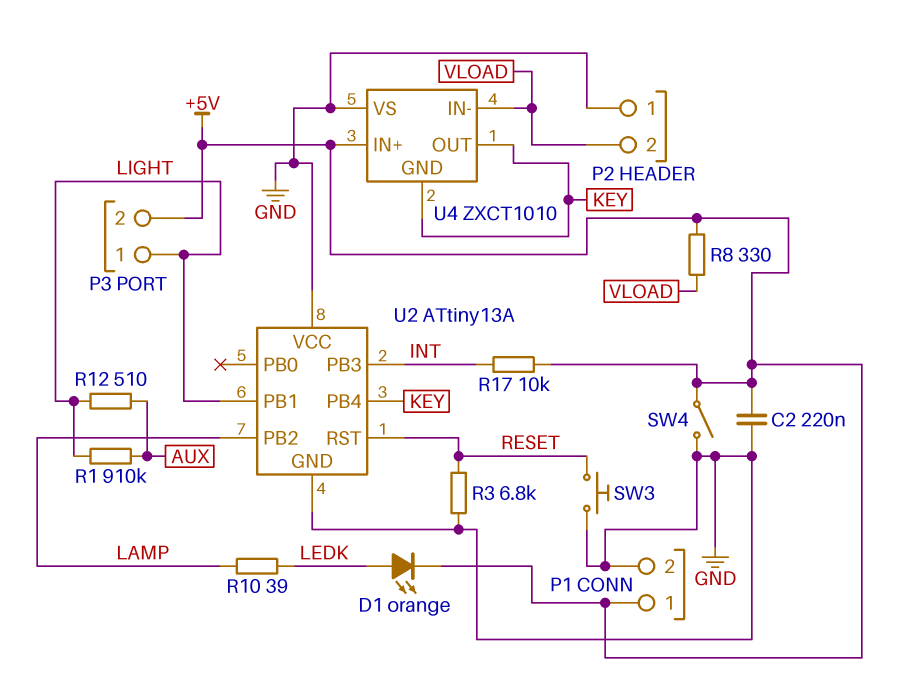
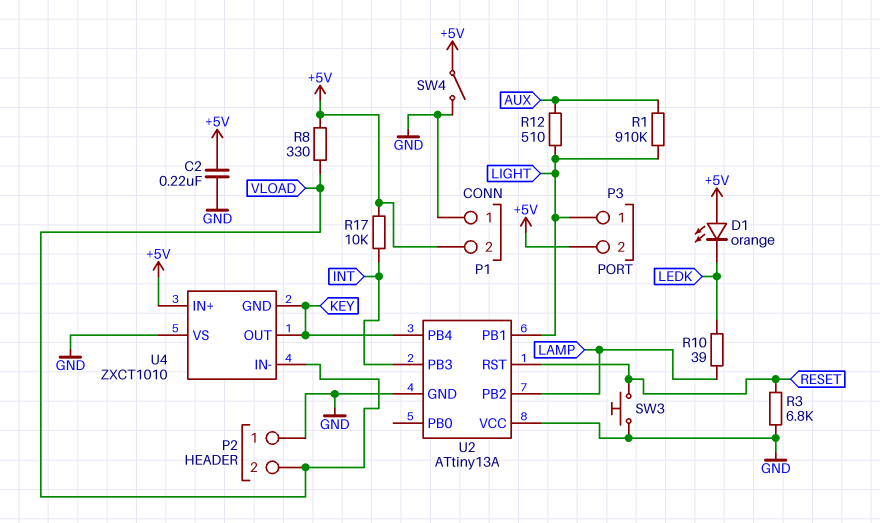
D1: LED orange (A LEDK, K +5V) -> LED orange (A +5V, K LEDK)
P1 pin 1: +5V -> GND
P1 pin 2: GND -> +5V

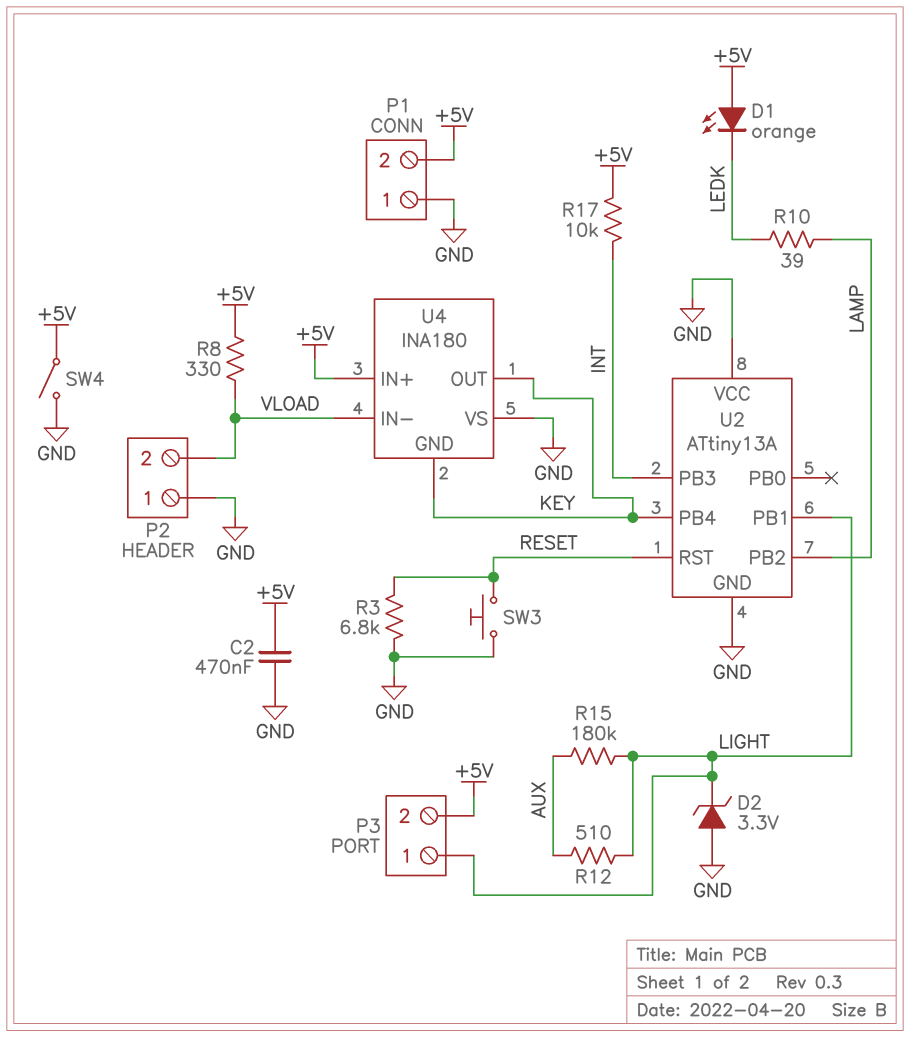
C2: 220nF (+5V, GND) -> 470nF (+5V, GND)
D2: none -> zener 3.3V (A GND, K LIGHT)
R1: 910k (AUX, LIGHT) -> none
R15: none -> 180k (AUX, LIGHT)
U4: ZXCT1010 -> INA180

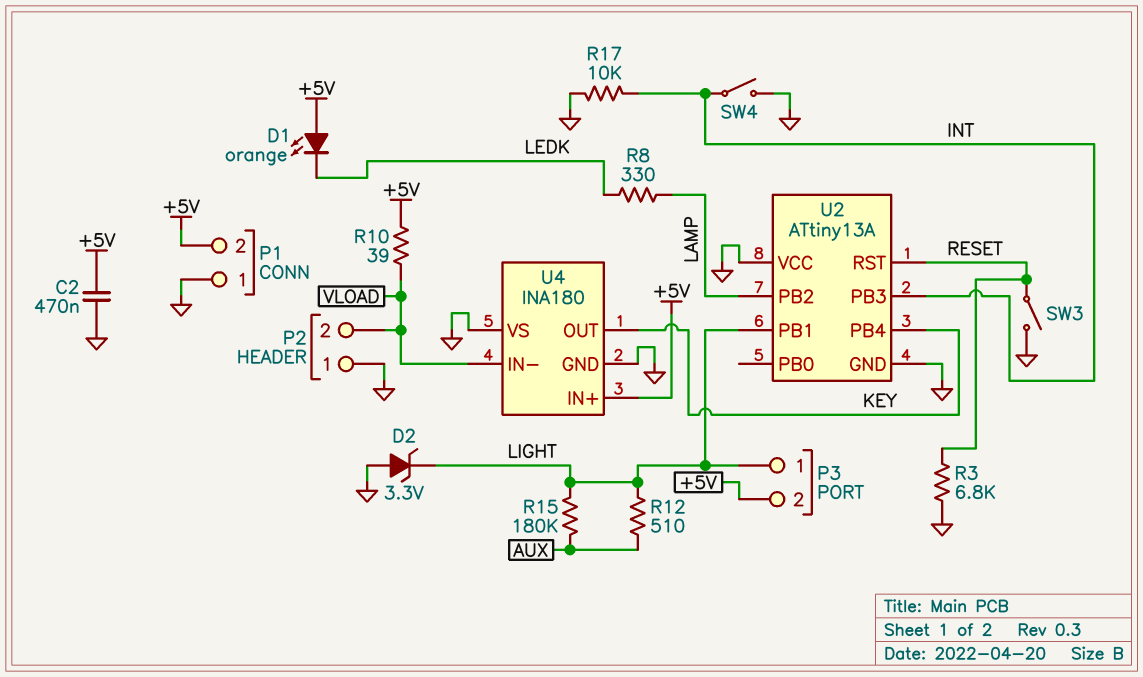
R8: 330 (+5V, VLOAD) -> 330 (LAMP, LEDK)
R10: 39 (LAMP, LEDK) -> 39 (+5V, VLOAD)
R17: 10k (+5V, INT) -> 10k (GND, INT)
SW3: button (GND, RESET) -> switch (GND, RESET)
SW4: switch (+5V, GND) -> switch (GND, INT)
U4 pin GND: KEY -> GND

